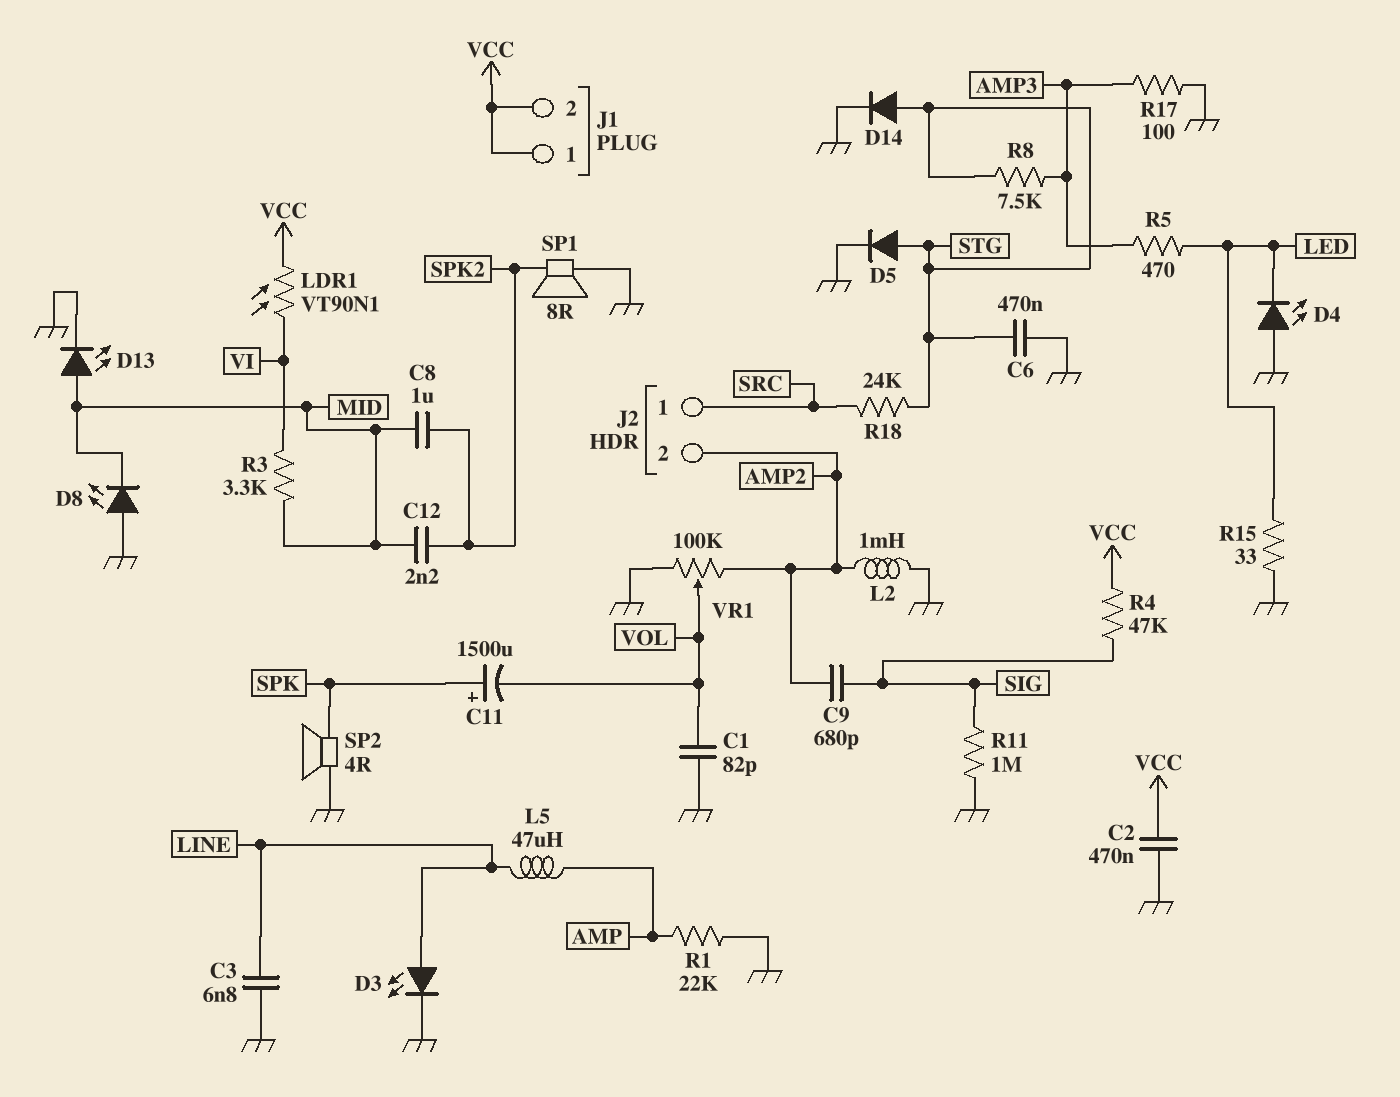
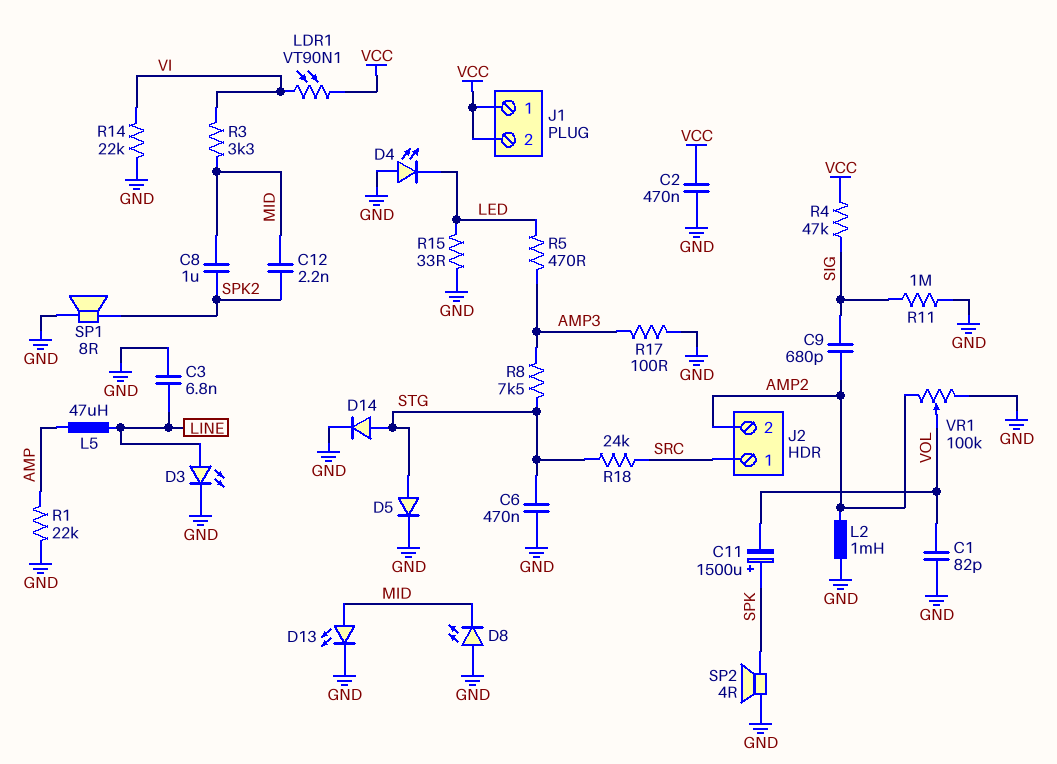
R14: none -> 22k (GND, VI)

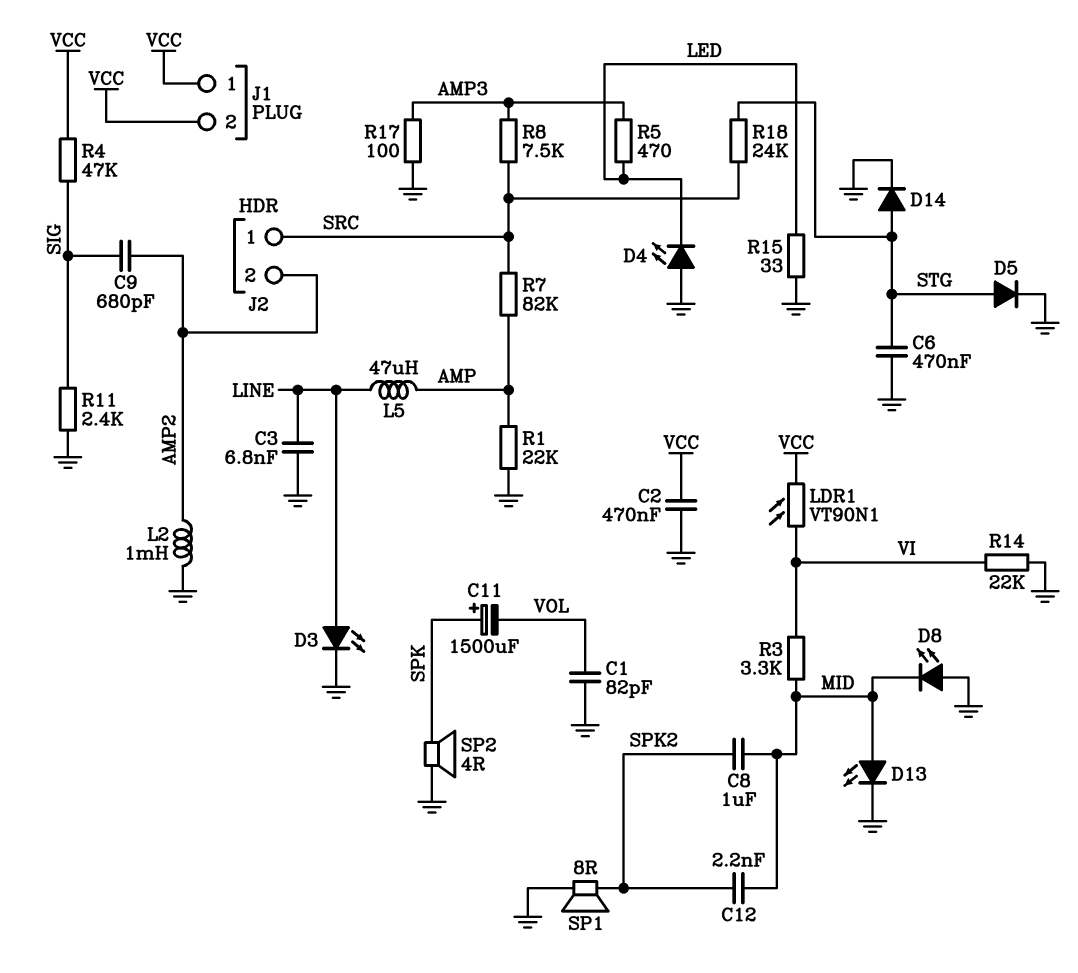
R7: none -> 82k (AMP, SRC)
R8: 7.5k (AMP3, STG) -> 7.5k (AMP3, SRC)
R11: 1M (GND, SIG) -> 2.4k (GND, SIG)
VR1: 100k (AMP2, GND, wiper VOL) -> none

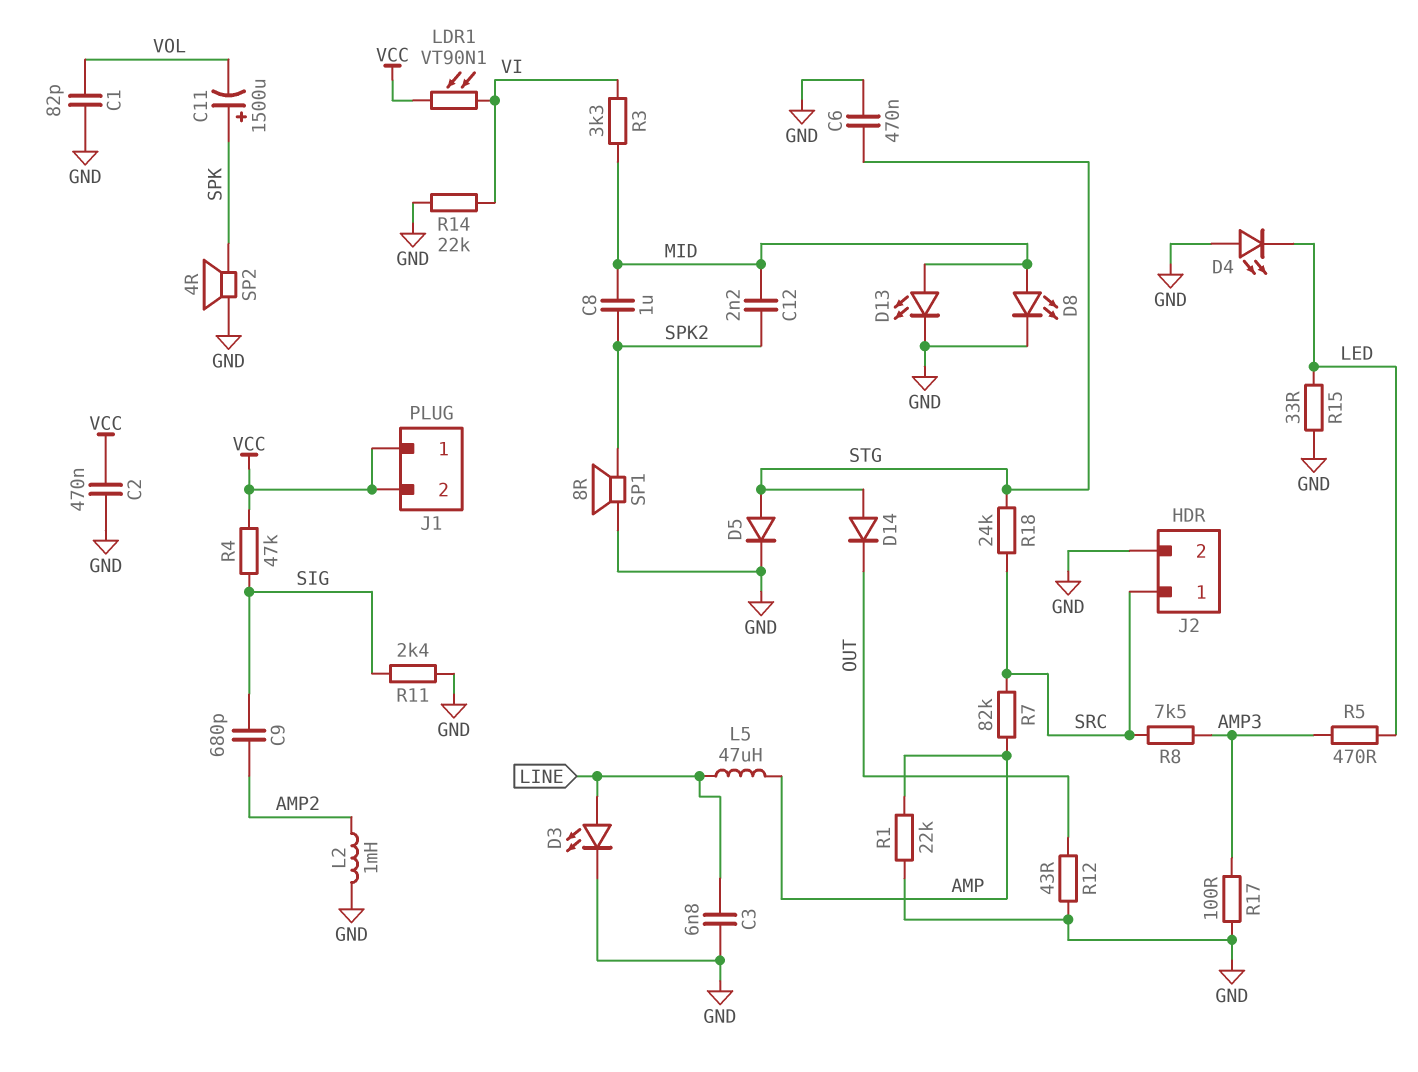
D8: LED (A GND, K MID) -> LED (A MID, K GND)
D14: diode (A STG, K GND) -> diode (A STG, K OUT)
J2 pin 2: AMP2 -> GND
R12: none -> 43 (GND, OUT)

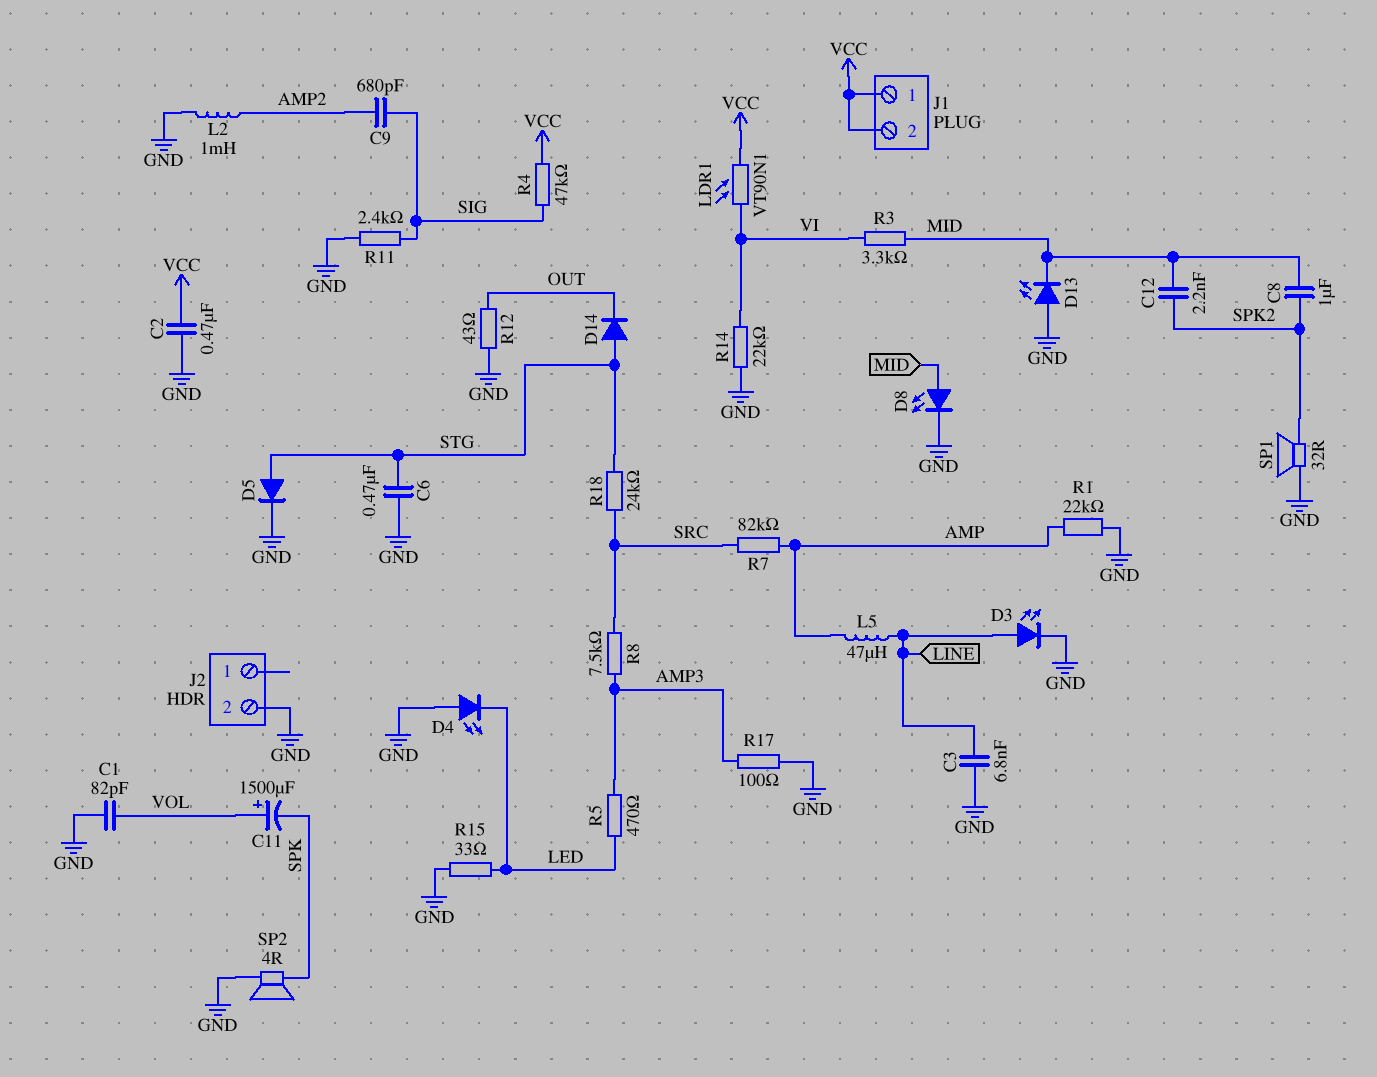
C11: 1500uF (plus SPK, minus VOL) -> 1500uF (plus VOL, minus SPK)
D13: LED (A MID, K GND) -> LED (A GND, K MID)
J2 pin 1: SRC -> none
SP1: speaker 8R (GND, SPK2) -> speaker 32R (GND, SPK2)

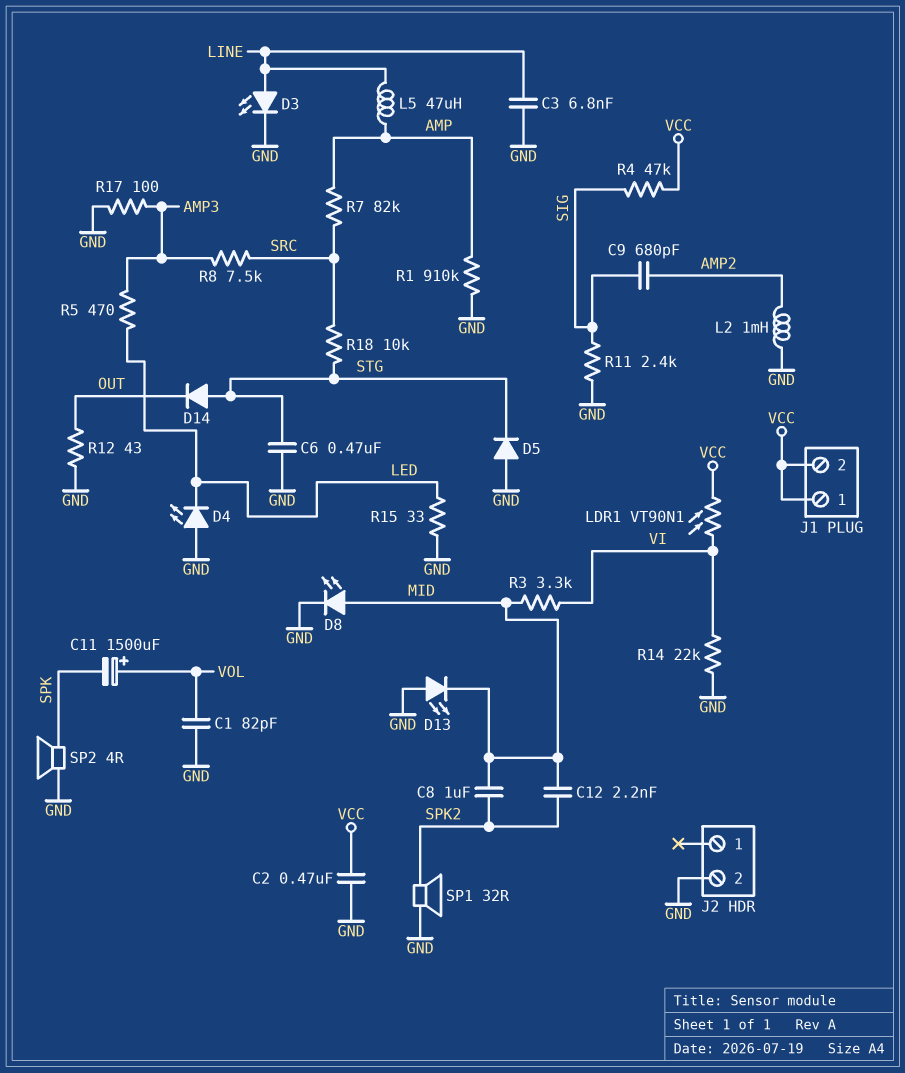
D5: diode (A STG, K GND) -> diode (A GND, K STG)
R1: 22k (AMP, GND) -> 910k (AMP, GND)
R18: 24k (SRC, STG) -> 10k (SRC, STG)

